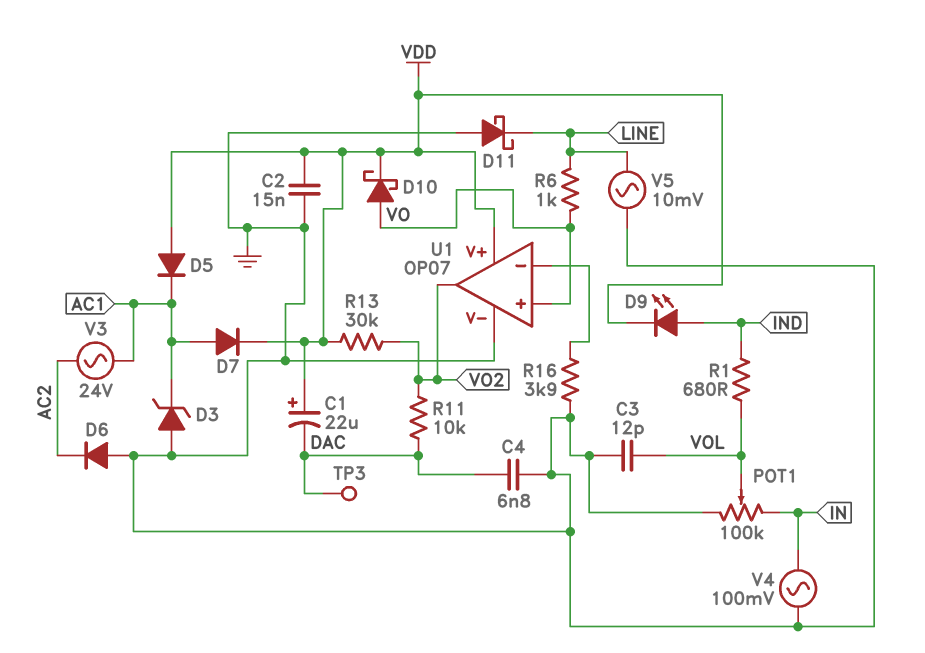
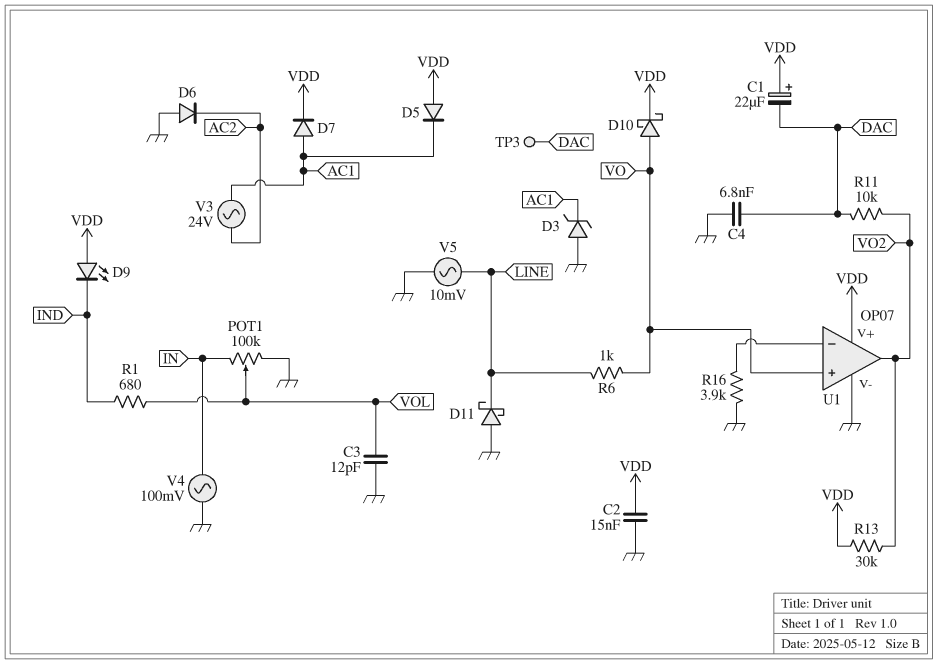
D9: LED (A IND, K VDD) -> LED (A VDD, K IND)

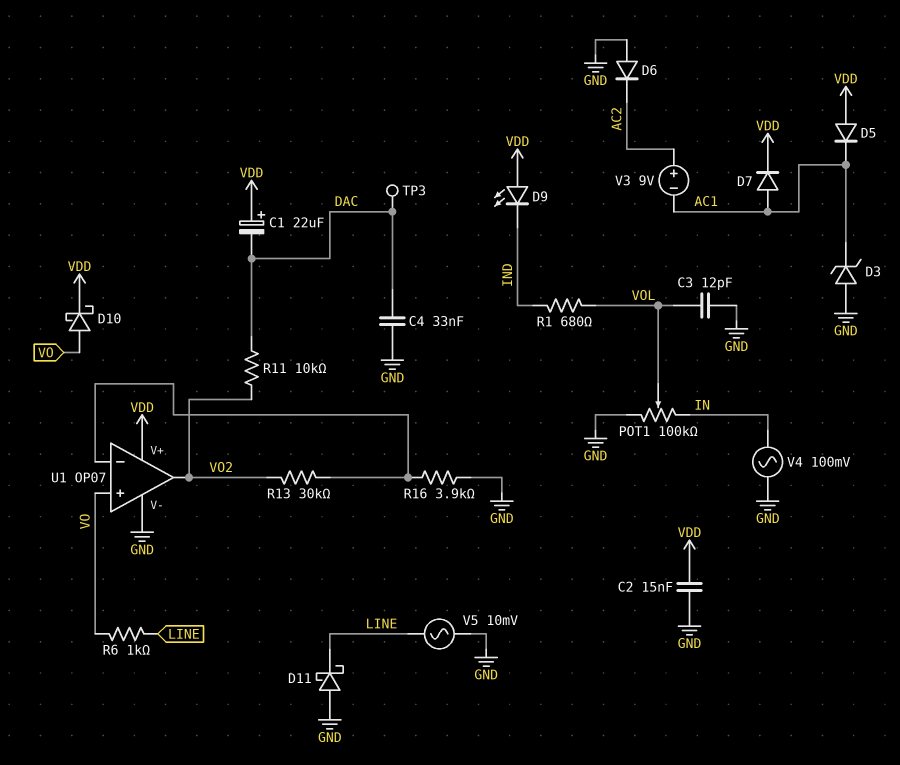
C4: 6.8nF (DAC, GND) -> 33nF (DAC, GND)
R13: 30k (VDD, VO2) -> 30k (U1/in-, VO2)
V3: AC 24V (AC1, AC2) -> 9V (plus AC2, minus AC1)

